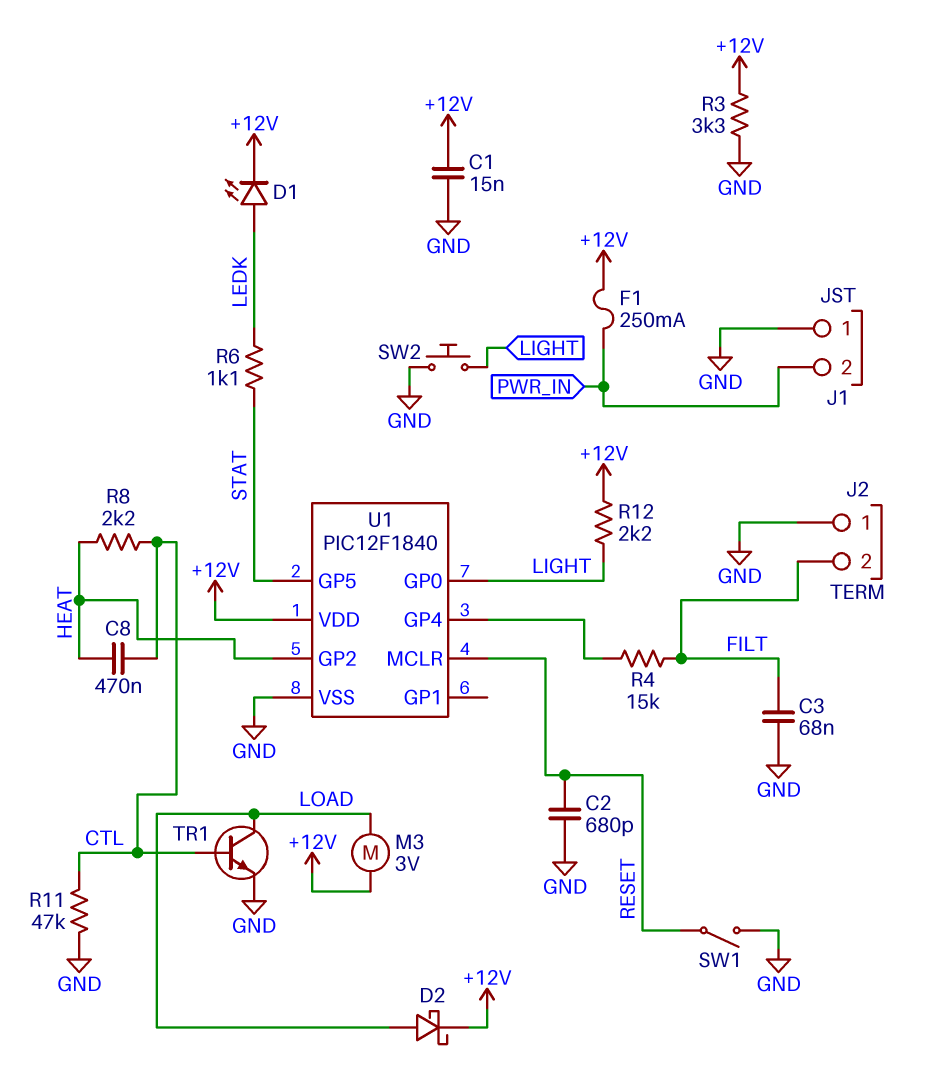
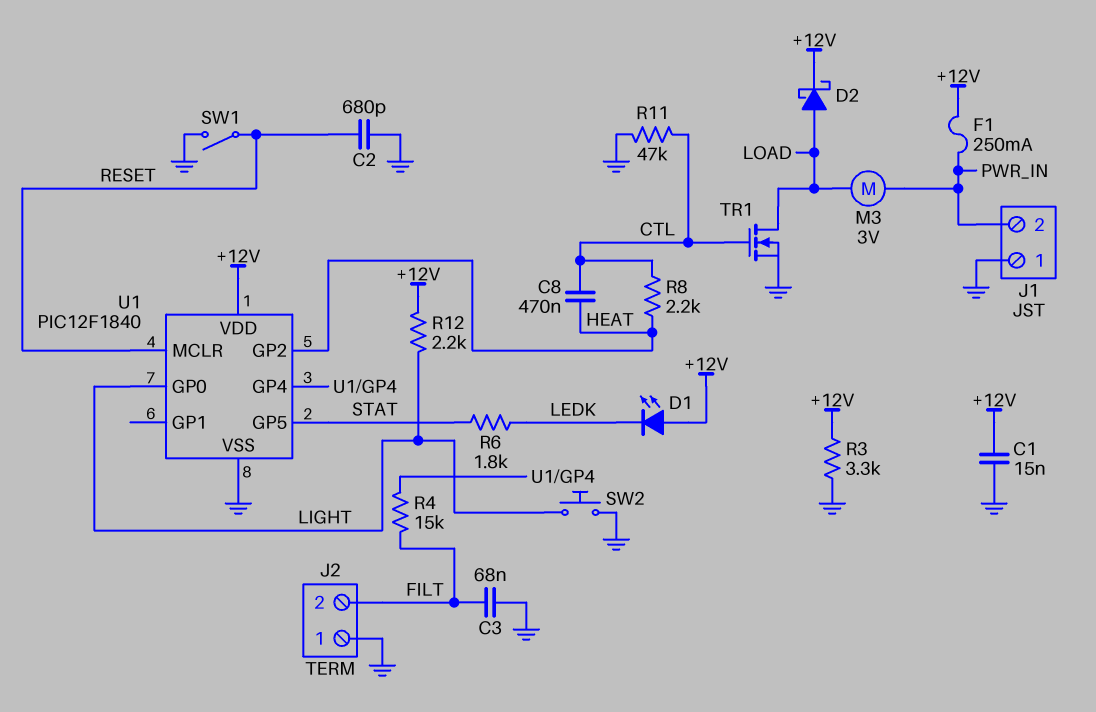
D1: LED (A LEDK, K +12V) -> LED (A +12V, K LEDK)
M3: motor 3V (+12V, LOAD) -> motor 3V (LOAD, PWR_IN)
R6: 1.1k (LEDK, STAT) -> 1.8k (LEDK, STAT)
TR1: NPN (B CTL, C LOAD, E GND) -> NMOS (G CTL, D LOAD, S GND)

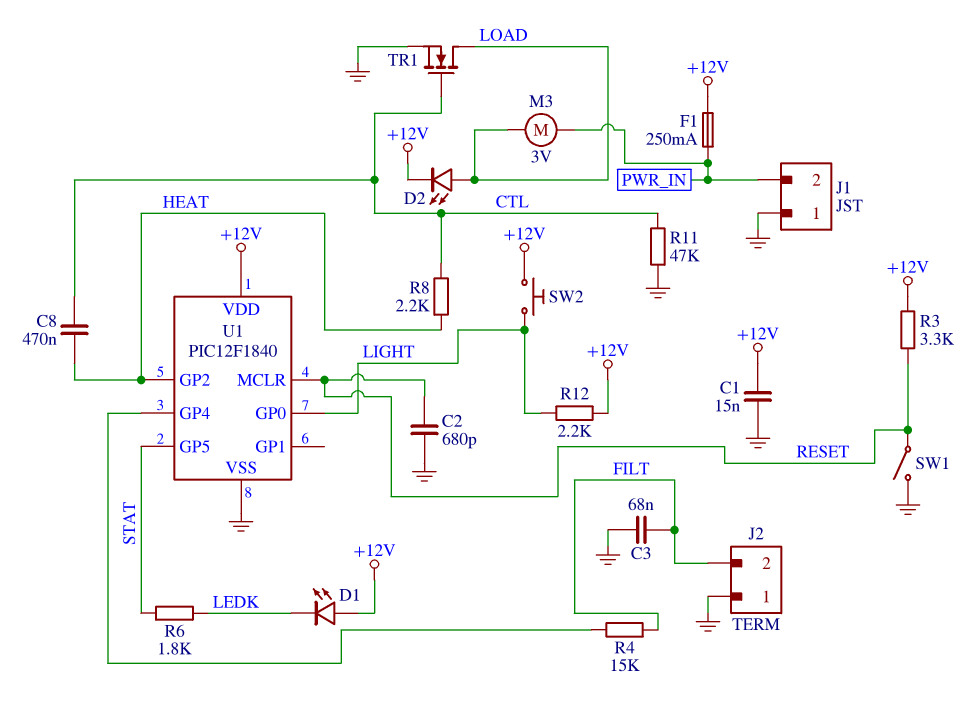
D2: schottky (A LOAD, K +12V) -> LED (A LOAD, K +12V)
R3: 3.3k (+12V, GND) -> 3.3k (+12V, RESET)
SW2: button (GND, LIGHT) -> button (+12V, LIGHT)

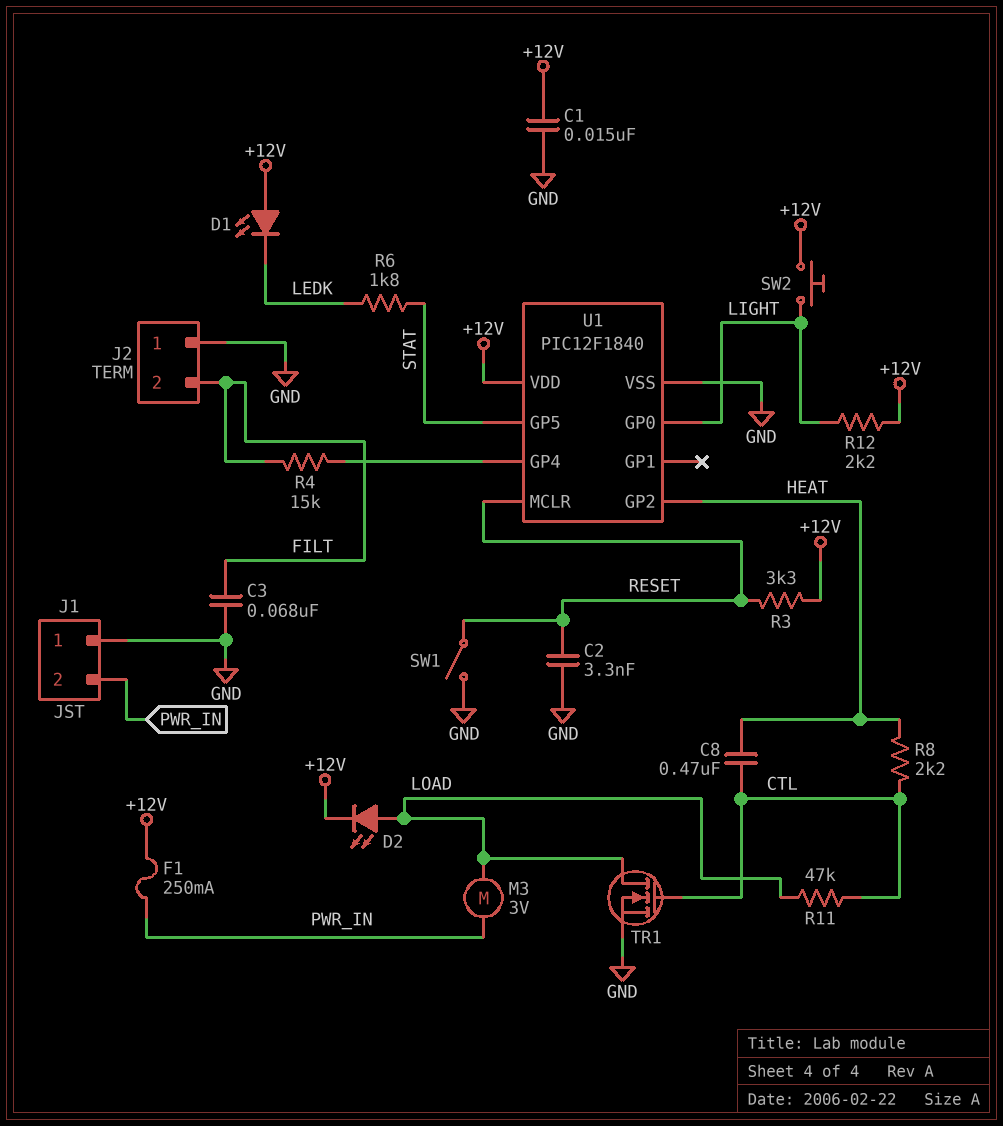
C2: 680pF (GND, RESET) -> 3.3nF (GND, RESET)
R11: 47k (CTL, GND) -> 47k (CTL, LOAD)

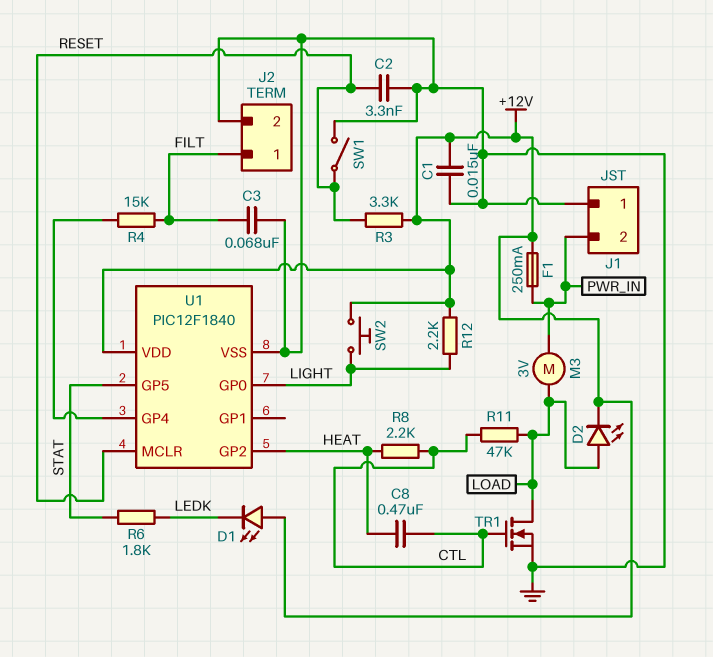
J2 pin 1: GND -> FILT
J2 pin 2: FILT -> GND

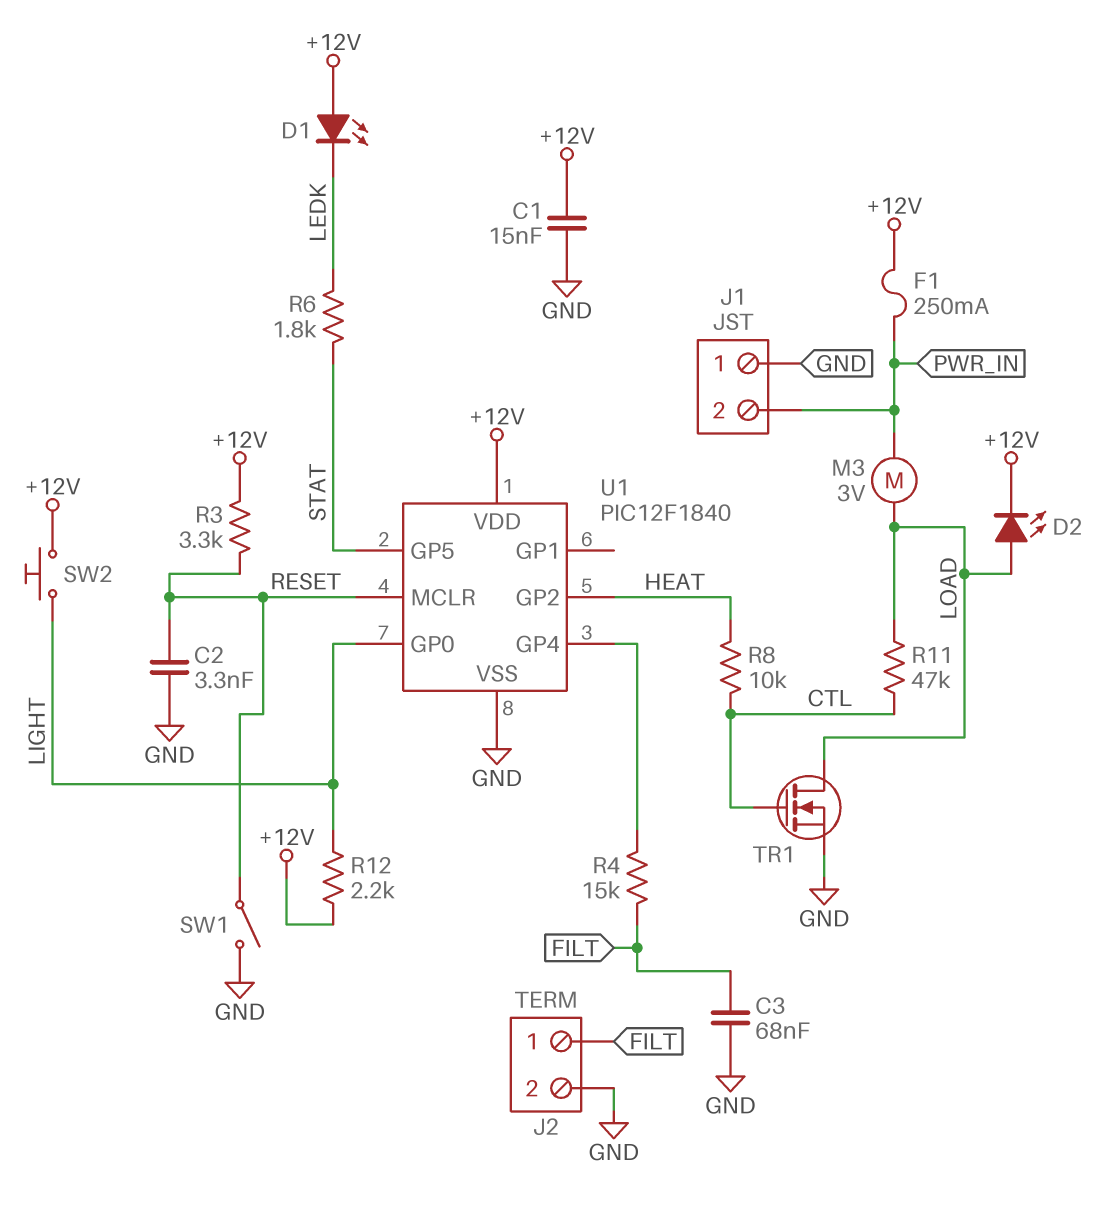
C8: 470nF (CTL, HEAT) -> none
R8: 2.2k (CTL, HEAT) -> 10k (CTL, HEAT)

